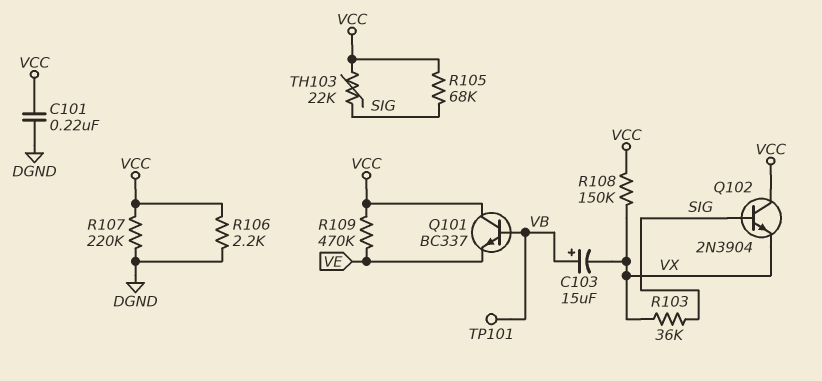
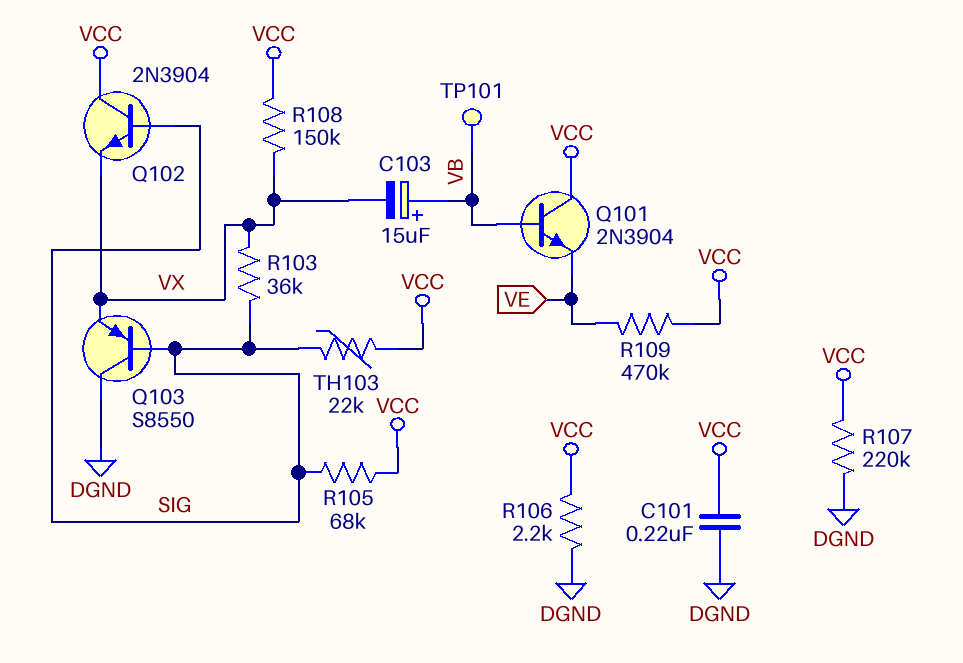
Q101: NPN BC337 (B VB, C VCC, E VE) -> NPN 2N3904 (B VB, C VCC, E VE)
Q103: none -> PNP S8550 (B SIG, C DGND, E VX)

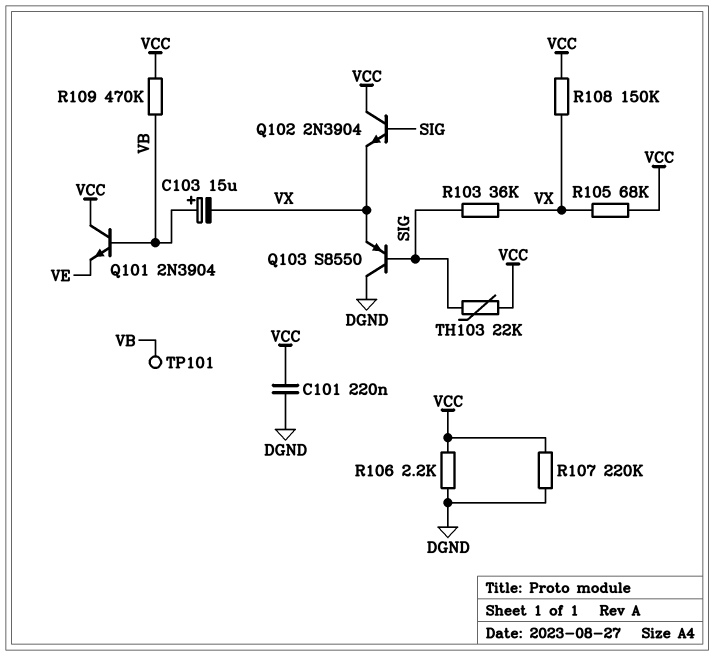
R105: 68k (SIG, VCC) -> 68k (VCC, VX)
R109: 470k (VCC, VE) -> 470k (VB, VCC)

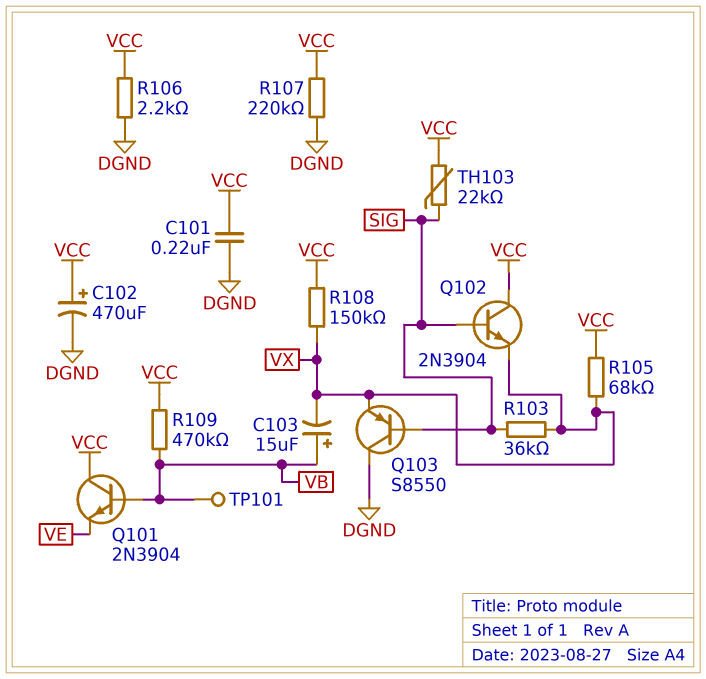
C102: none -> 470uF (plus VCC, minus DGND)

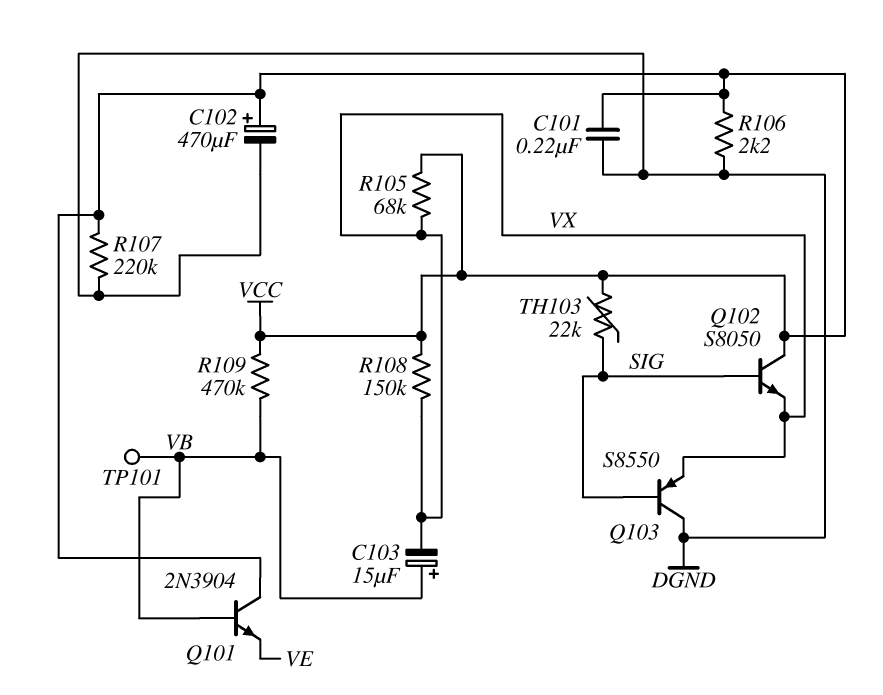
Q102: NPN 2N3904 (B SIG, C VCC, E VX) -> NPN S8050 (B SIG, C VCC, E VX)
R103: 36k (SIG, VX) -> none

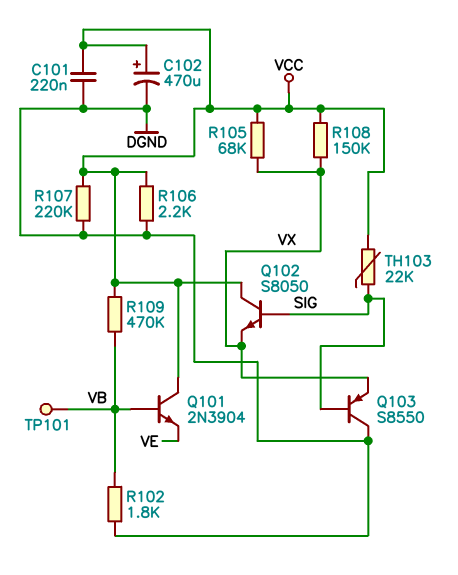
C103: 15uF (plus VB, minus VX) -> none
R102: none -> 1.8k (DGND, VB)

